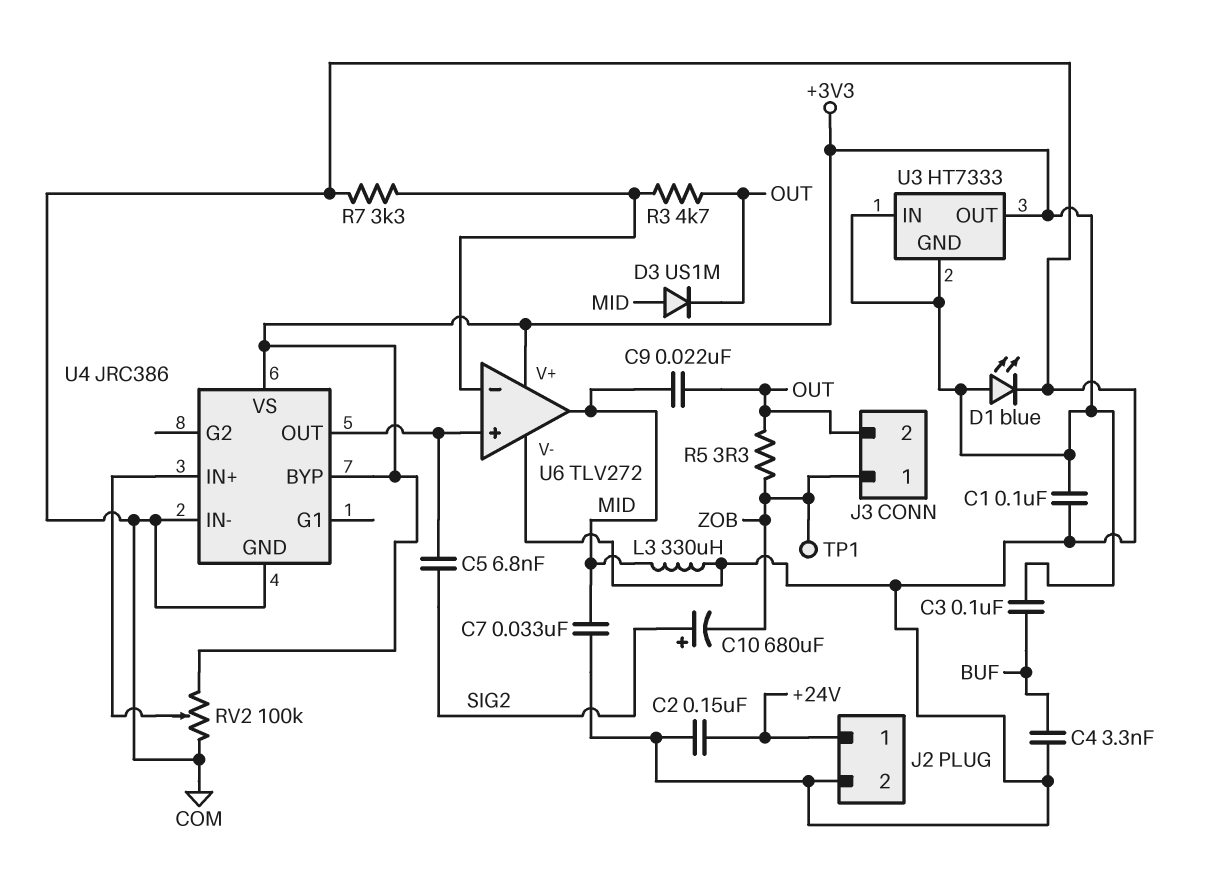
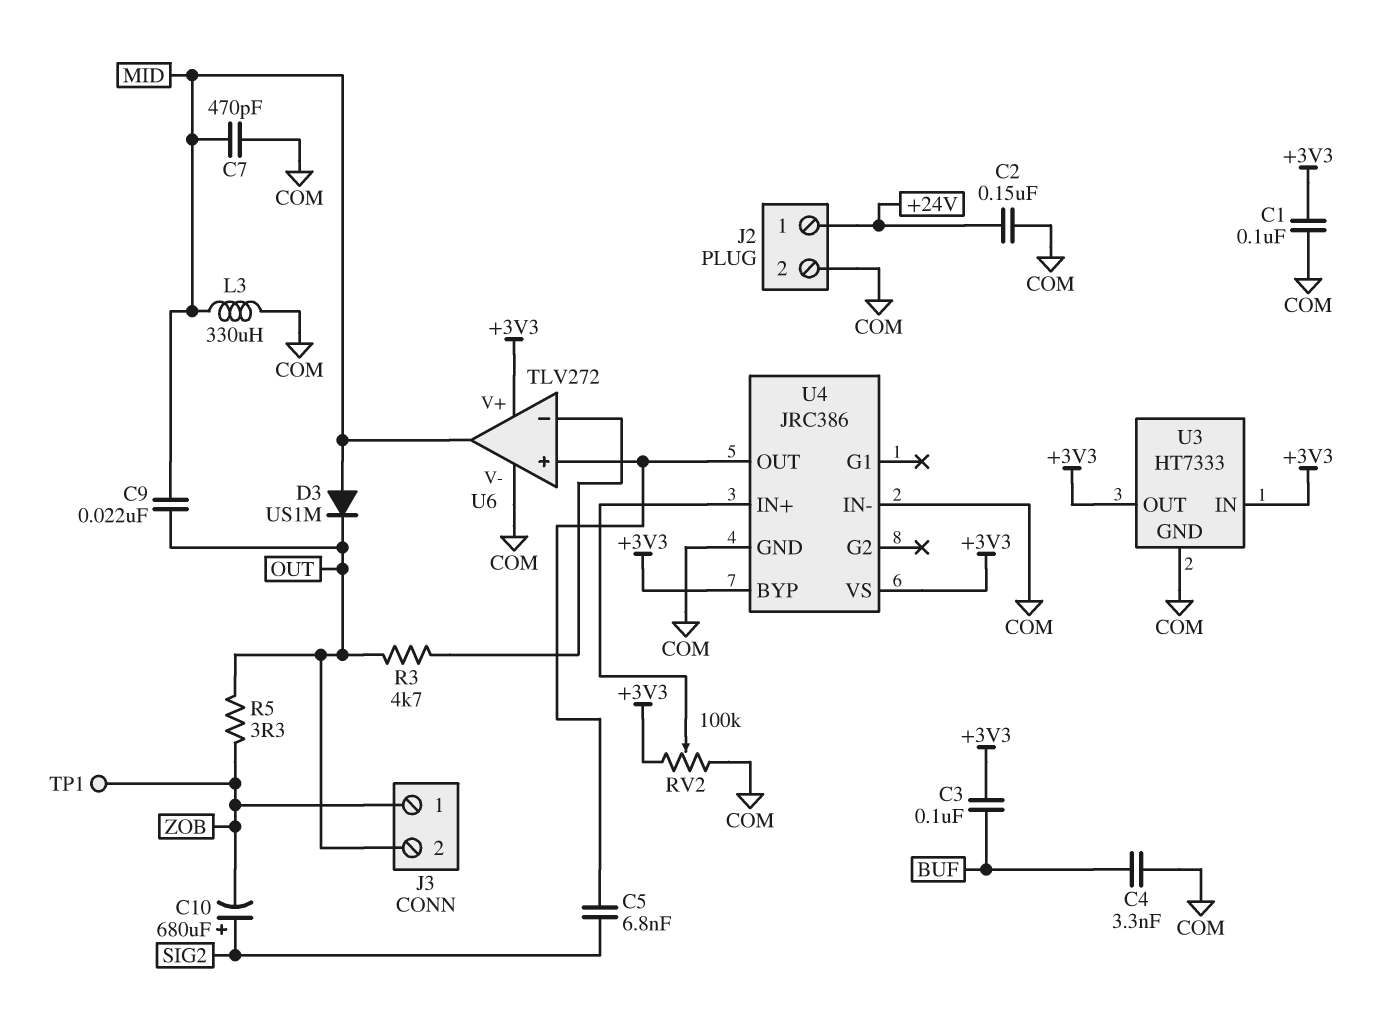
C7: 33nF (COM, MID) -> 470pF (COM, MID)
D1: LED blue (A +3V3, K COM) -> none
R7: 3.3k (COM, U6/in-) -> none
U3 pin GND: +3V3 -> COM

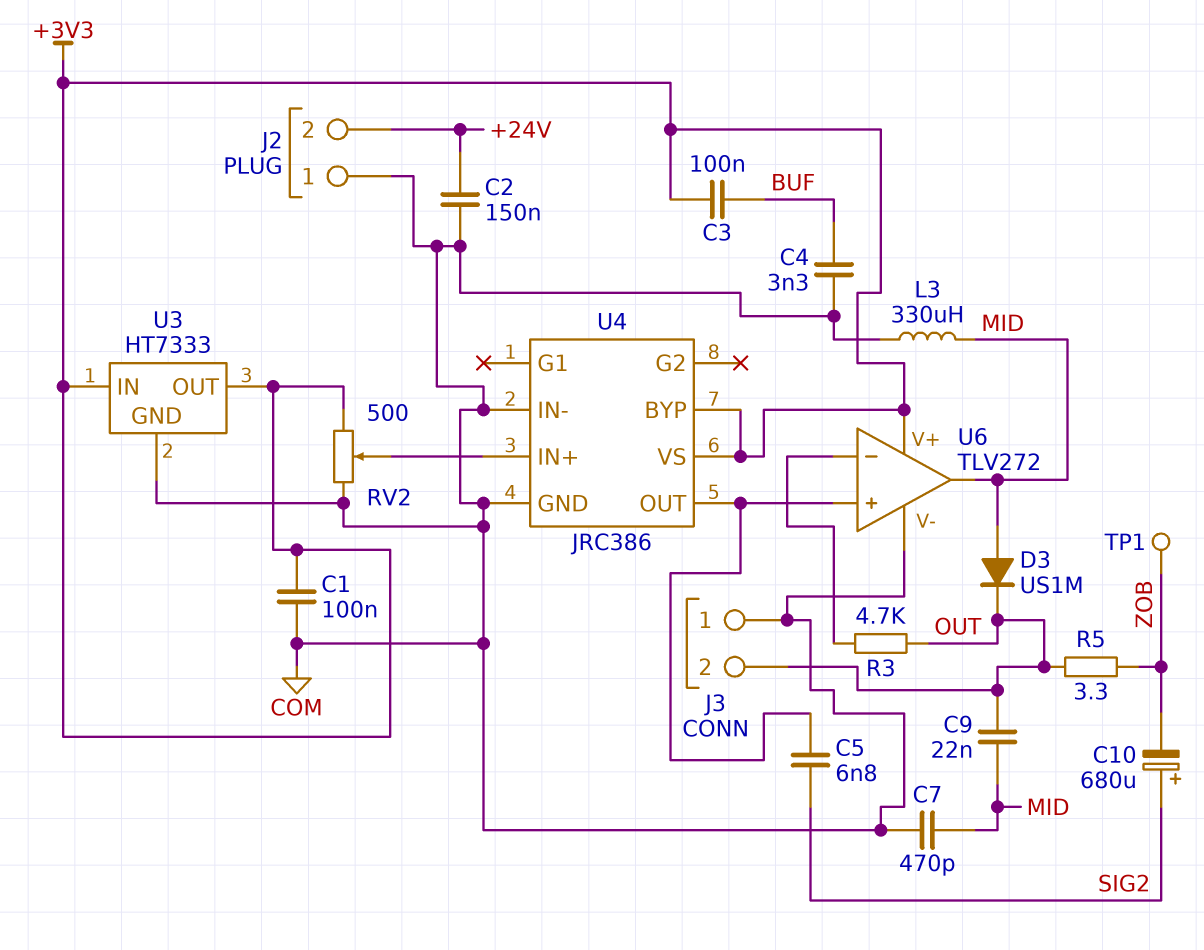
J2 pin 1: +24V -> COM
J2 pin 2: COM -> +24V
J3 pin 1: ZOB -> COM
RV2: 100k (+3V3, COM, wiper U4/IN+) -> 500 (+3V3, COM, wiper U4/IN+)

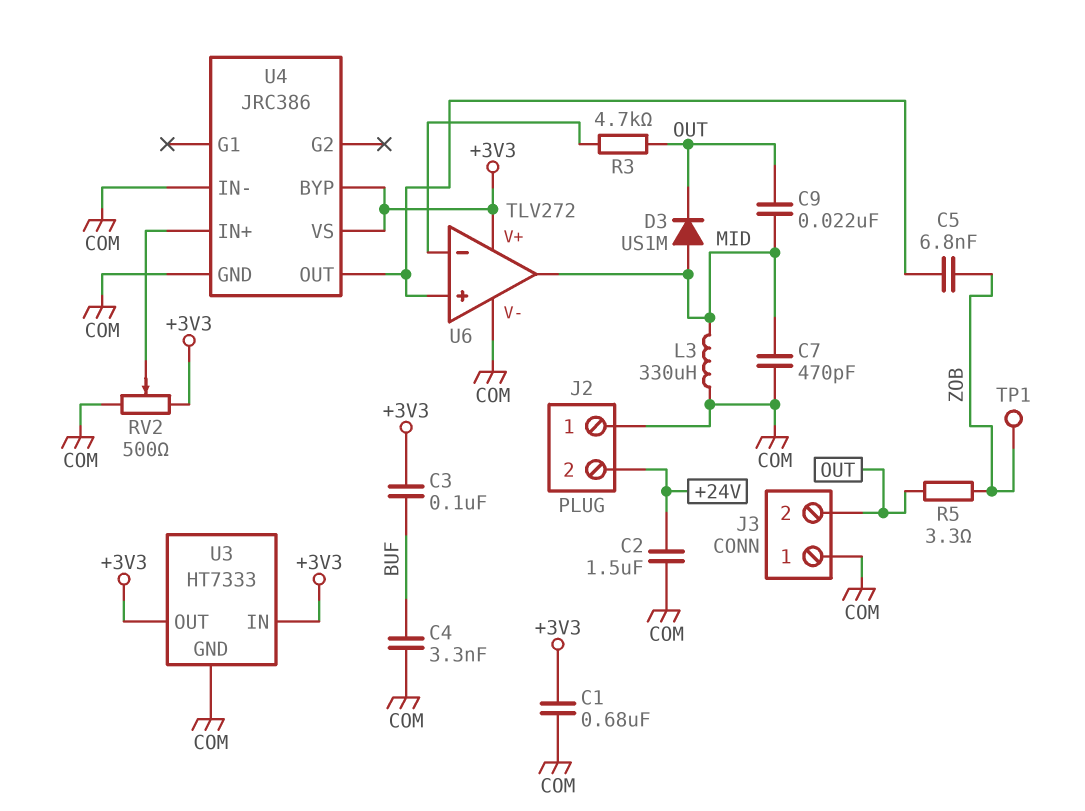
C1: 100nF (+3V3, COM) -> 680nF (+3V3, COM)
C2: 150nF (+24V, COM) -> 1.5uF (+24V, COM)
C5: 6.8nF (SIG2, U4/OUT) -> 6.8nF (U4/OUT, ZOB)
C10: 680uF (plus SIG2, minus ZOB) -> none

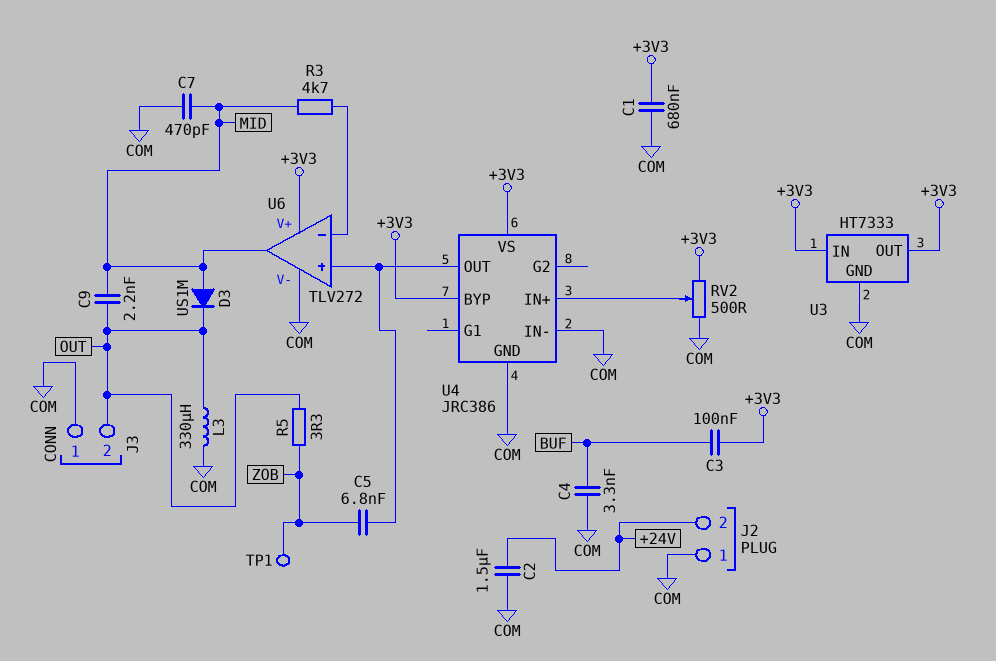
C9: 22nF (MID, OUT) -> 2.2nF (MID, OUT)
L3: 330uH (COM, MID) -> 330uH (COM, OUT)
R3: 4.7k (OUT, U6/in-) -> 4.7k (MID, U6/in-)

